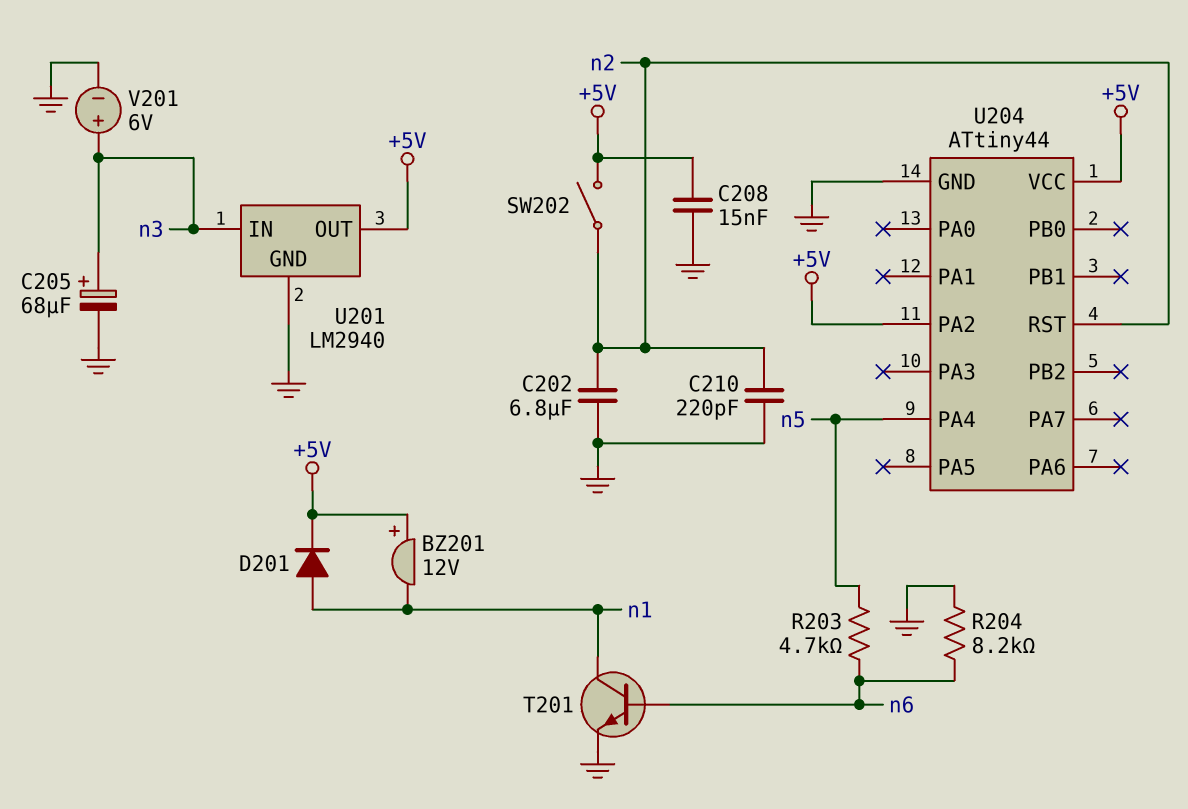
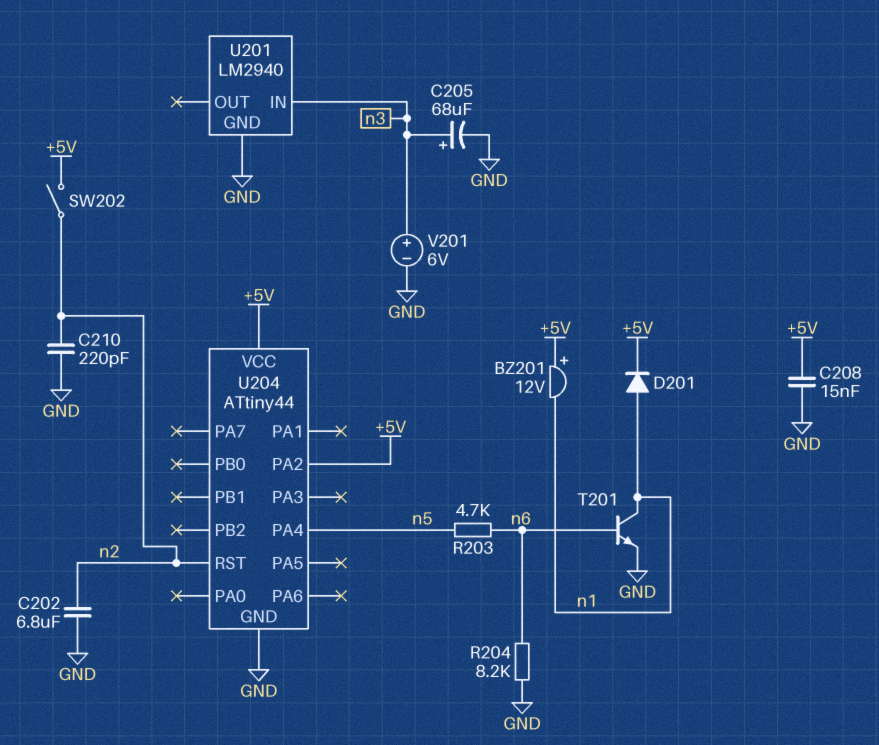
U201 pin OUT: +5V -> none

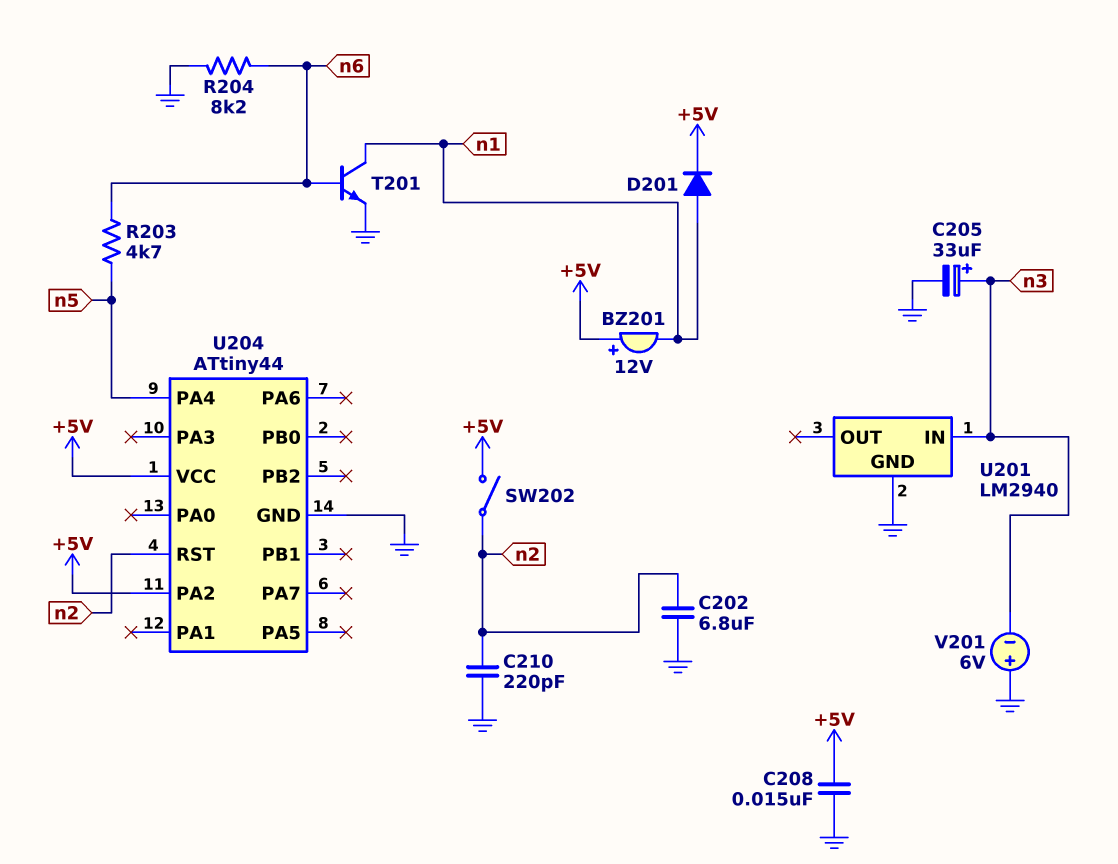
C205: 68uF (plus n3, minus GND) -> 33uF (plus n3, minus GND)
V201: 6V (plus n3, minus GND) -> 6V (plus GND, minus n3)

